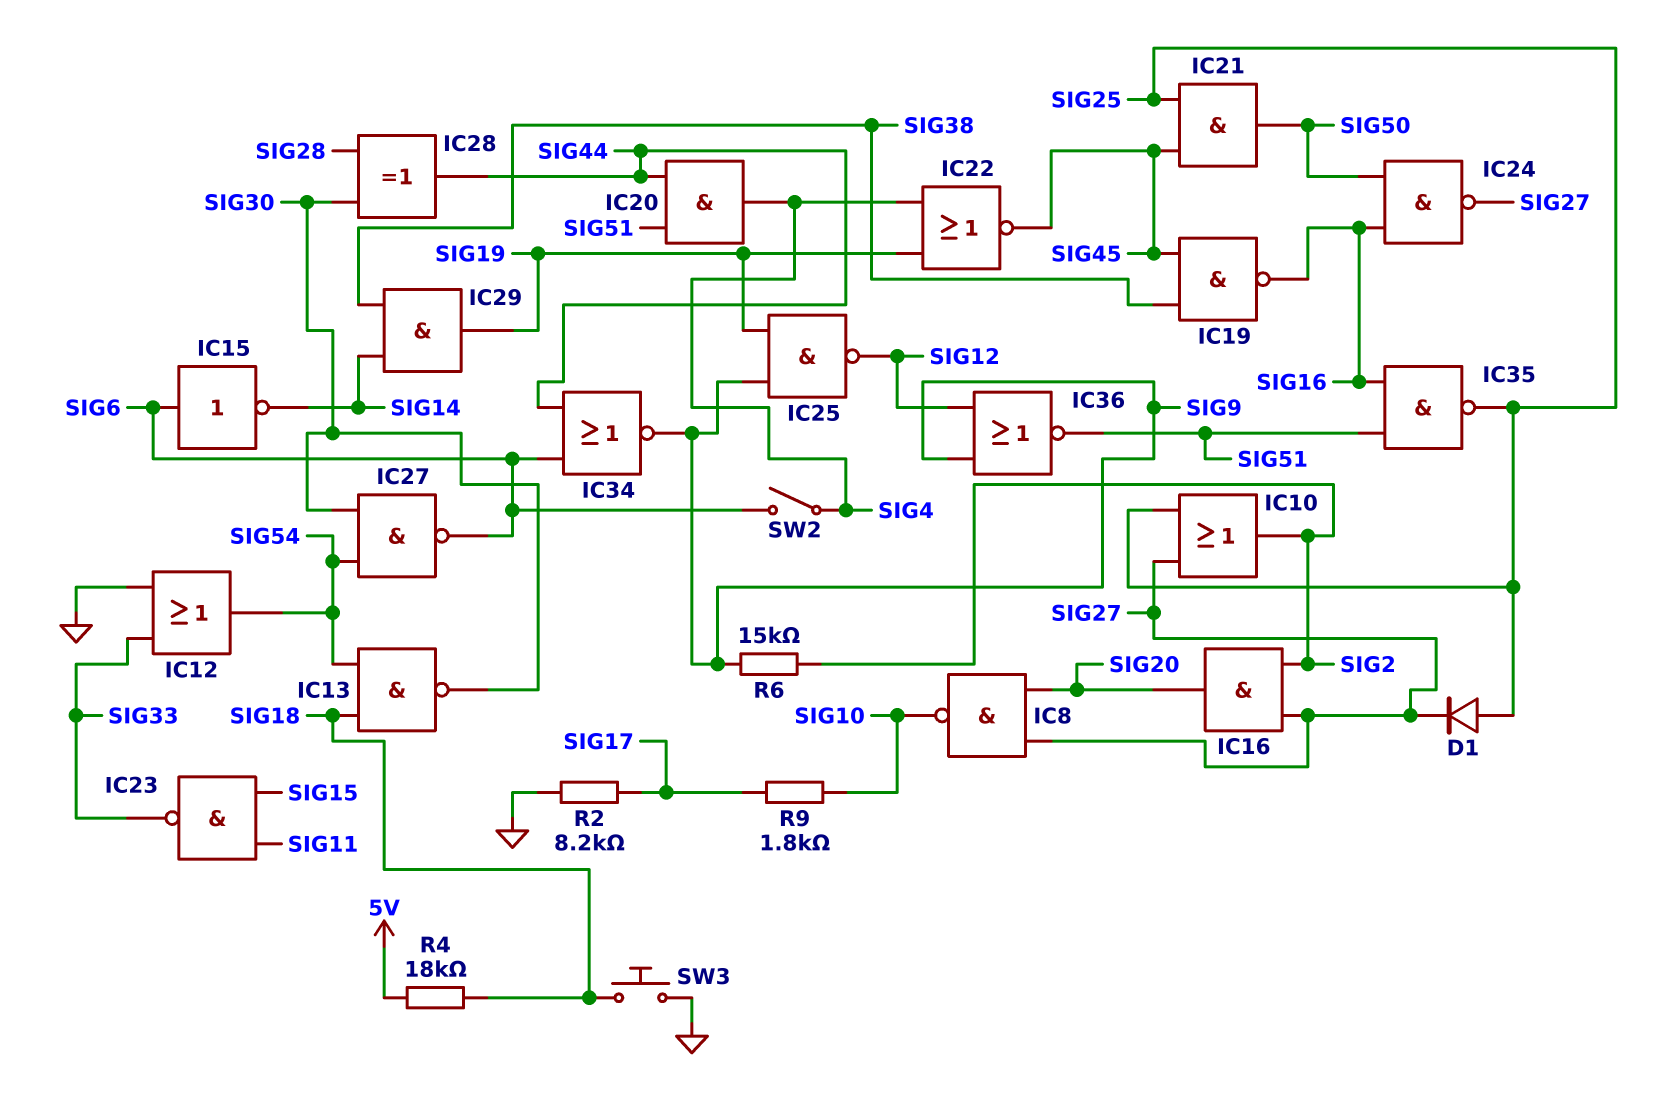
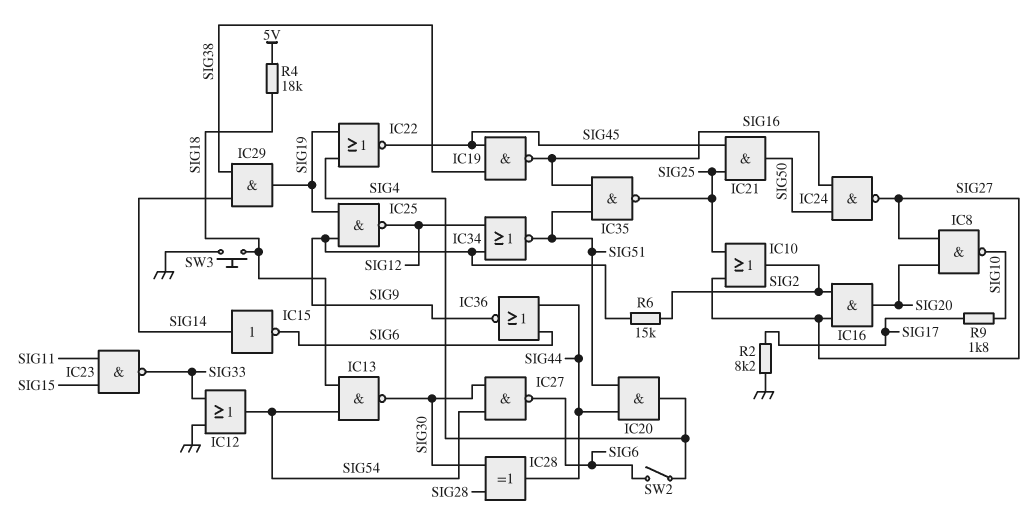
D1: diode (A SIG25, K SIG27) -> none
IC15: NOT (in SIG6, out SIG14) -> NOT (in SIG14, out SIG6)
IC34: NOR (in SIG6, in SIG44, out SIG9) -> NOR (in SIG9, in SIG12, out SIG51)
IC36: NOR (in SIG9, in SIG12, out SIG51) -> NOR (in SIG6, in SIG44, out SIG9)

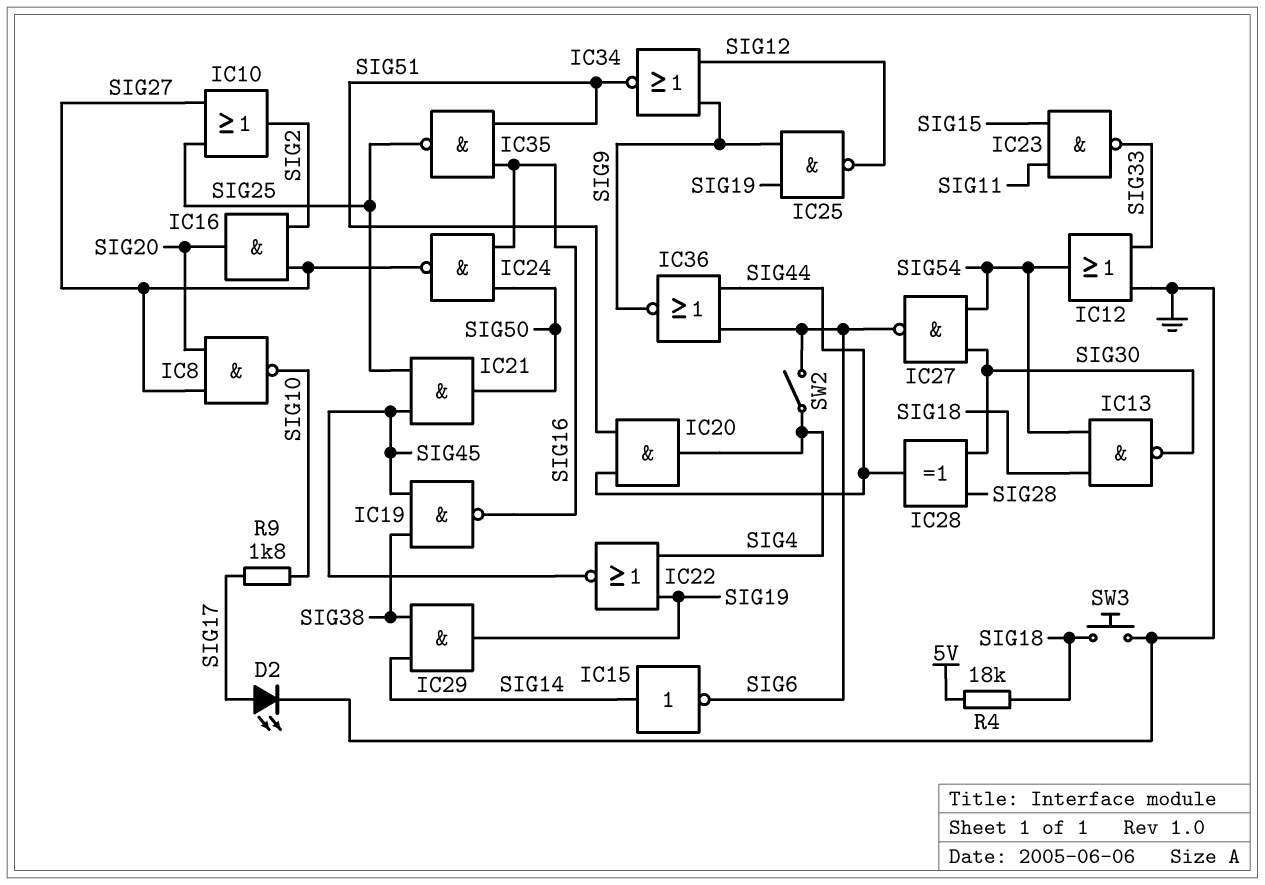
D2: none -> LED (A SIG17, K GND)
R2: 8.2k (GND, SIG17) -> none
R6: 15k (SIG2, SIG9) -> none

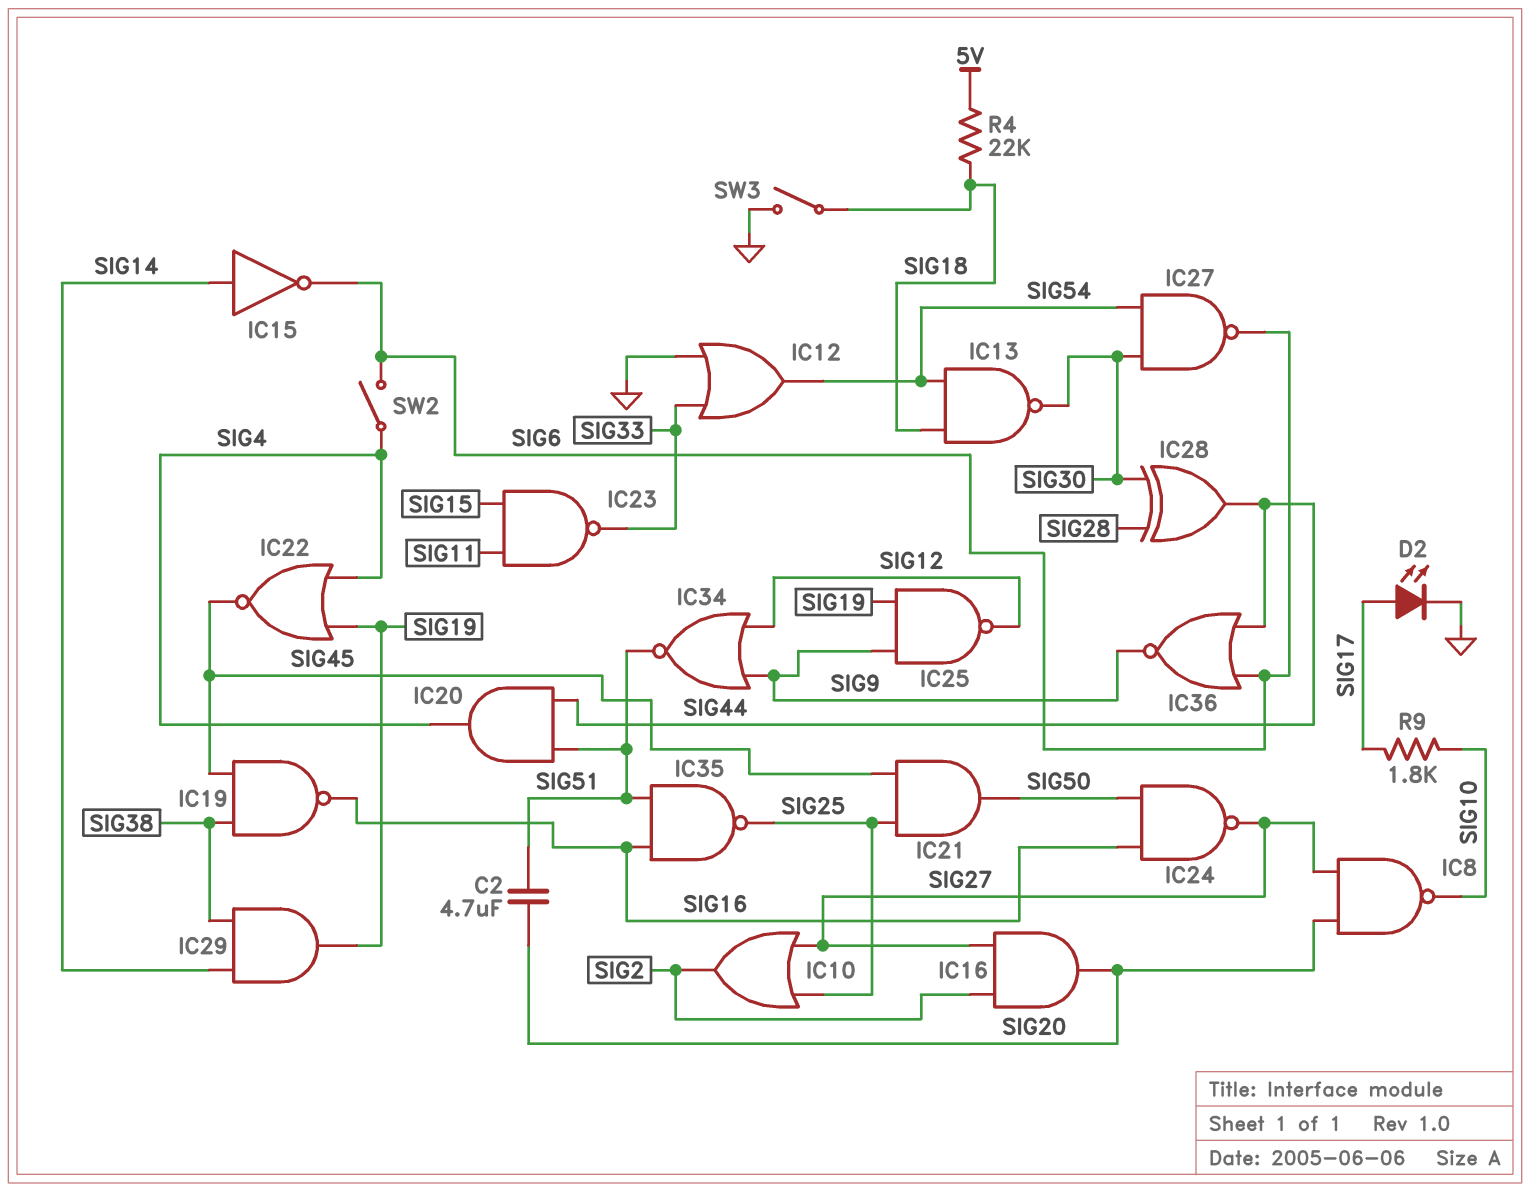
C2: none -> 4.7uF (SIG20, SIG51)
R4: 18k (5V, SIG18) -> 22k (5V, SIG18)
SW3: button (GND, SIG18) -> switch (GND, SIG18)

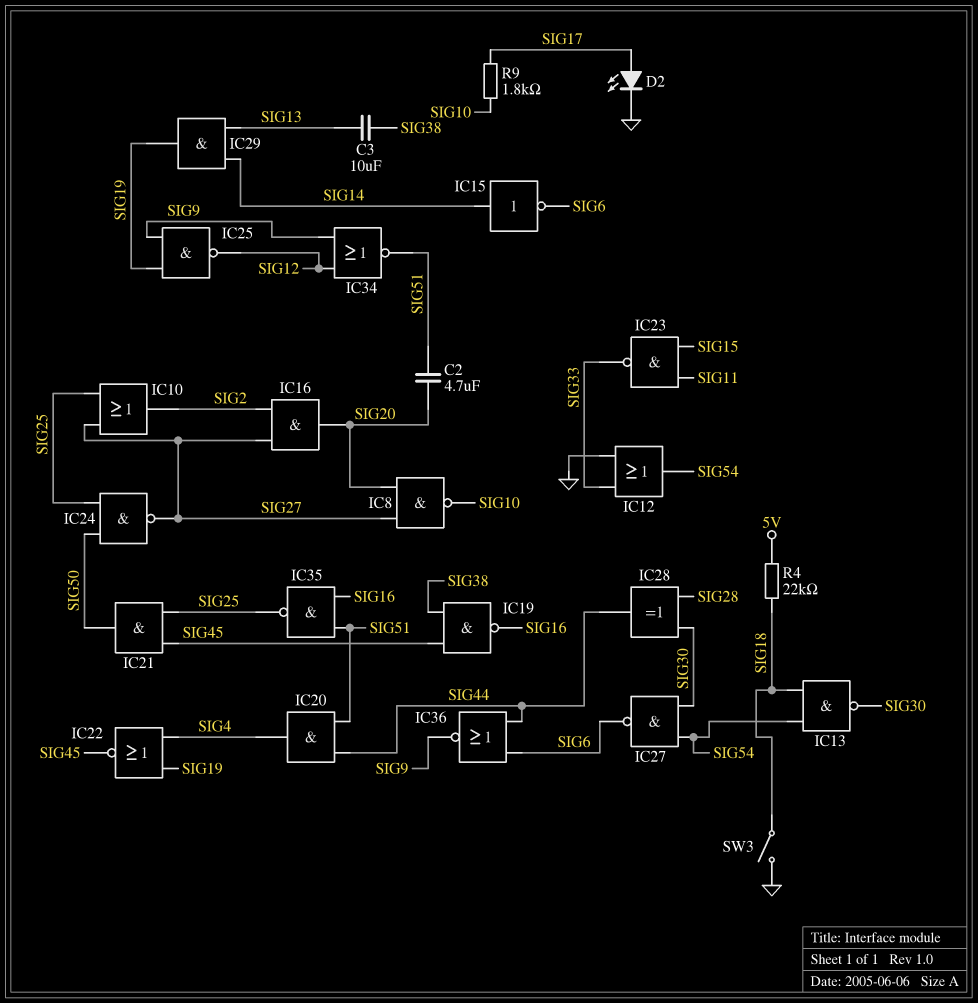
C3: none -> 10uF (SIG13, SIG38)
IC24: NAND (in SIG16, in SIG50, out SIG27) -> NAND (in SIG25, in SIG50, out SIG27)
IC29: AND (in SIG14, in SIG38, out SIG19) -> AND (in SIG13, in SIG14, out SIG19)
SW2: switch (SIG4, SIG6) -> none

